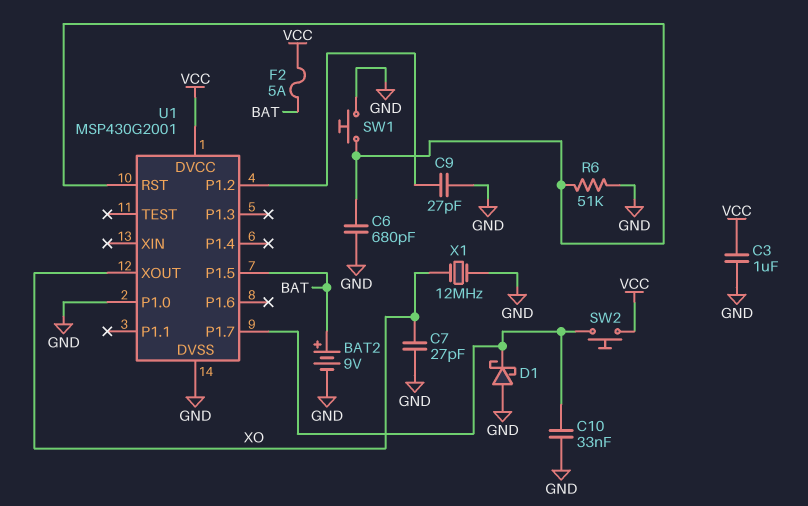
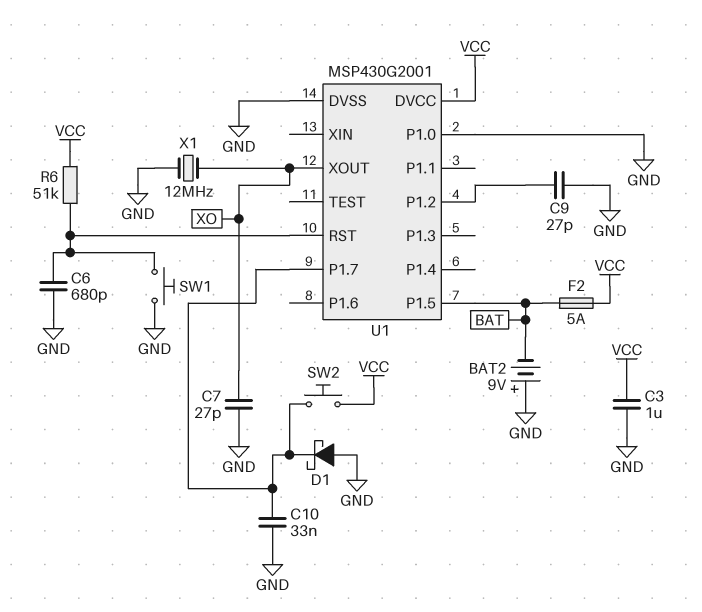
BAT2: 9V (plus BAT, minus GND) -> 9V (plus GND, minus BAT)
R6: 51k (GND, U1/RST) -> 51k (U1/RST, VCC)

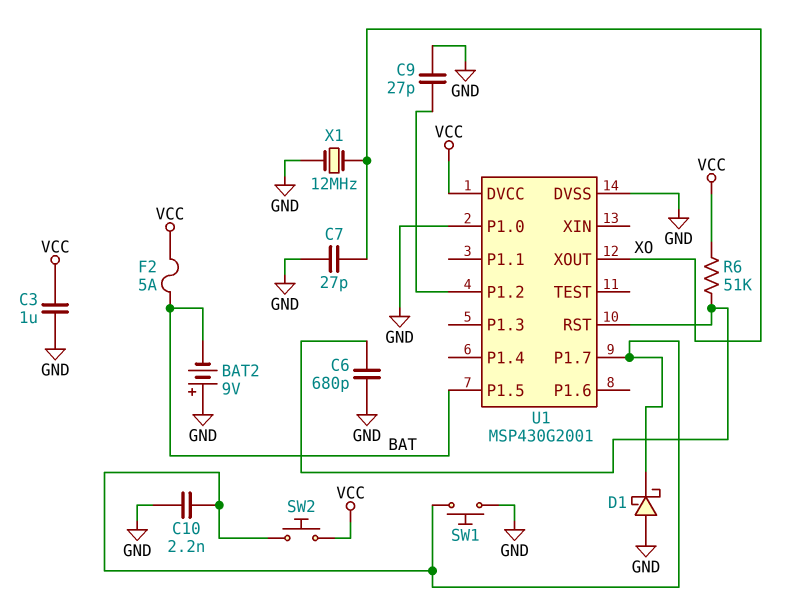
C10: 33nF (GND, U1/P1.7) -> 2.2nF (GND, U1/P1.7)
SW1: button (GND, U1/RST) -> button (GND, U1/P1.7)

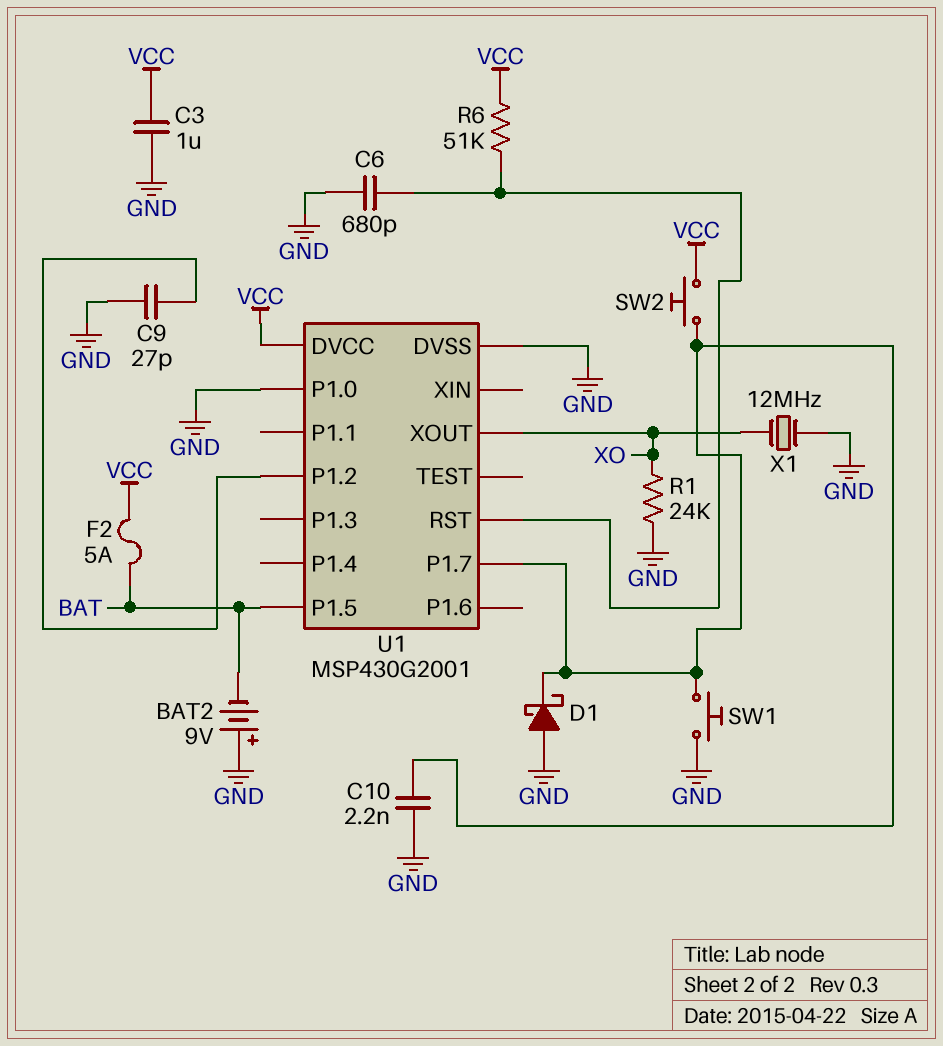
C7: 27pF (GND, XO) -> none
R1: none -> 24k (GND, XO)

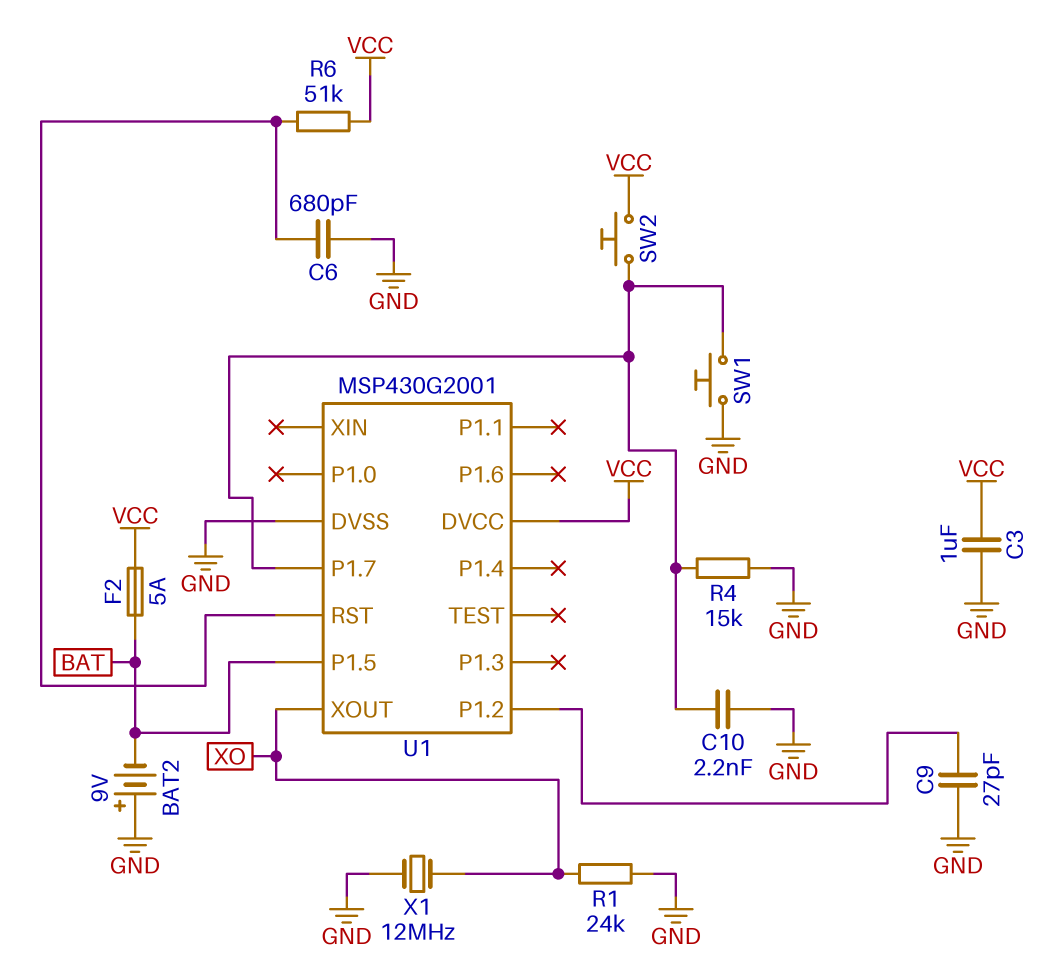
D1: schottky (A GND, K U1/P1.7) -> none
R4: none -> 15k (GND, U1/P1.7)
U1 pin P1.0: GND -> none

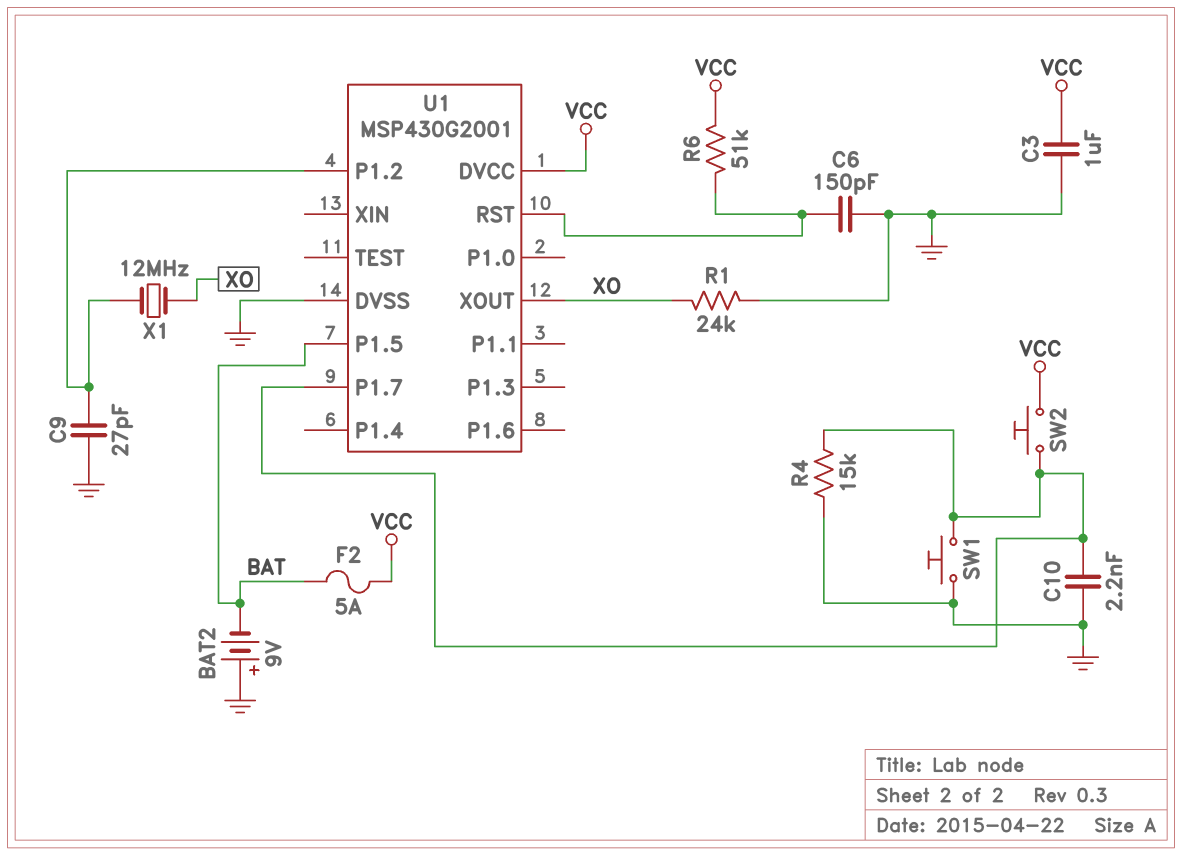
C6: 680pF (GND, U1/RST) -> 150pF (GND, U1/RST)
X1: 12MHz (GND, XO) -> 12MHz (U1/P1.2, XO)

